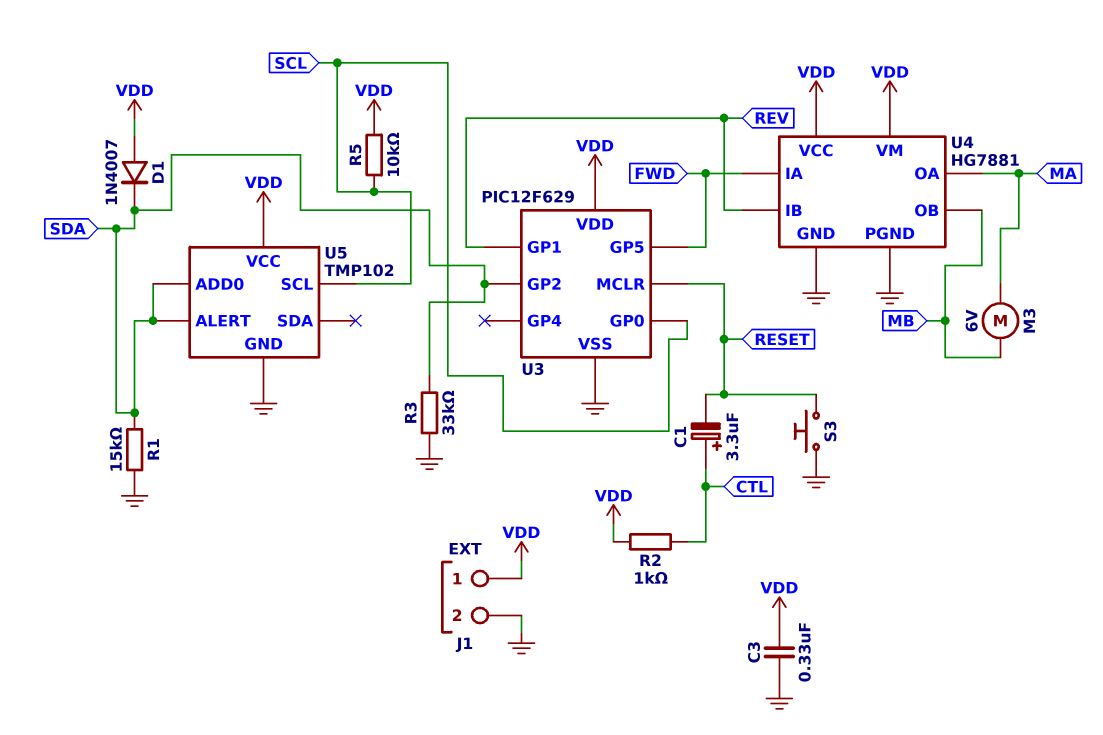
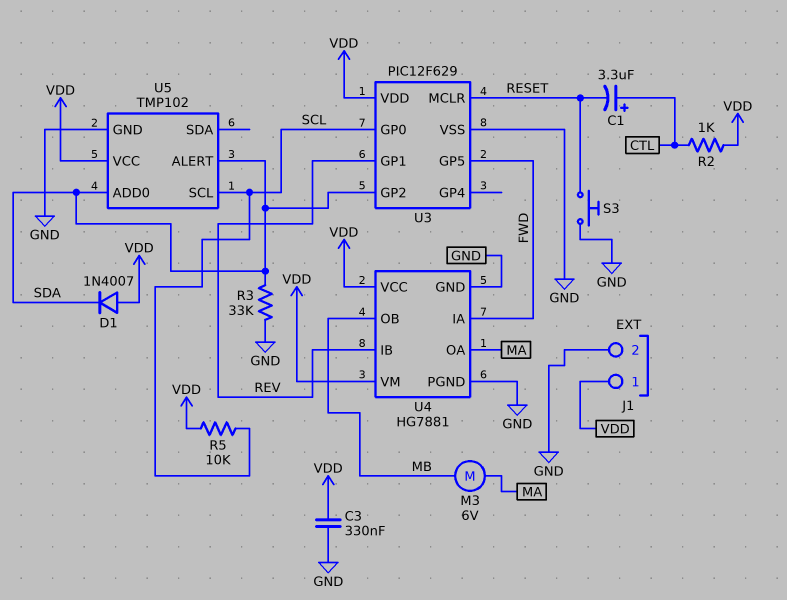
R1: 15k (GND, SDA) -> none

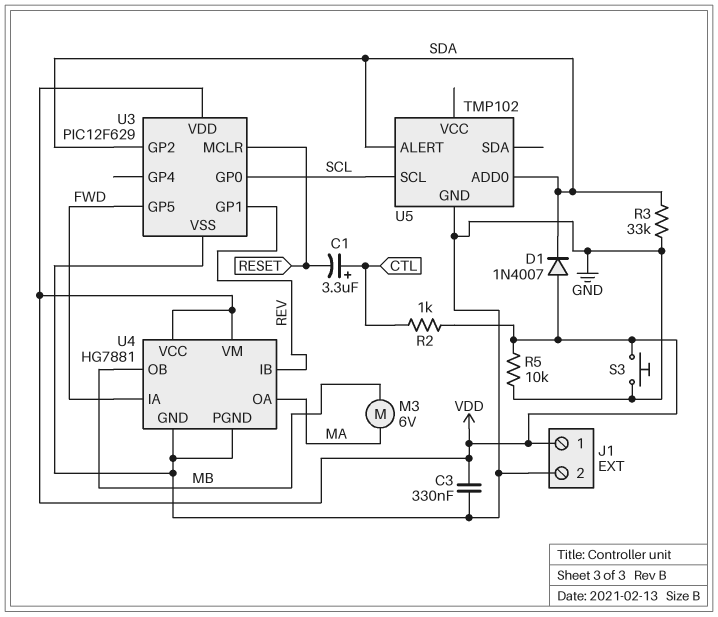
R5: 10k (SCL, VDD) -> 10k (GND, VDD)
S3: button (GND, RESET) -> button (GND, VDD)
U5 pin VCC: VDD -> none

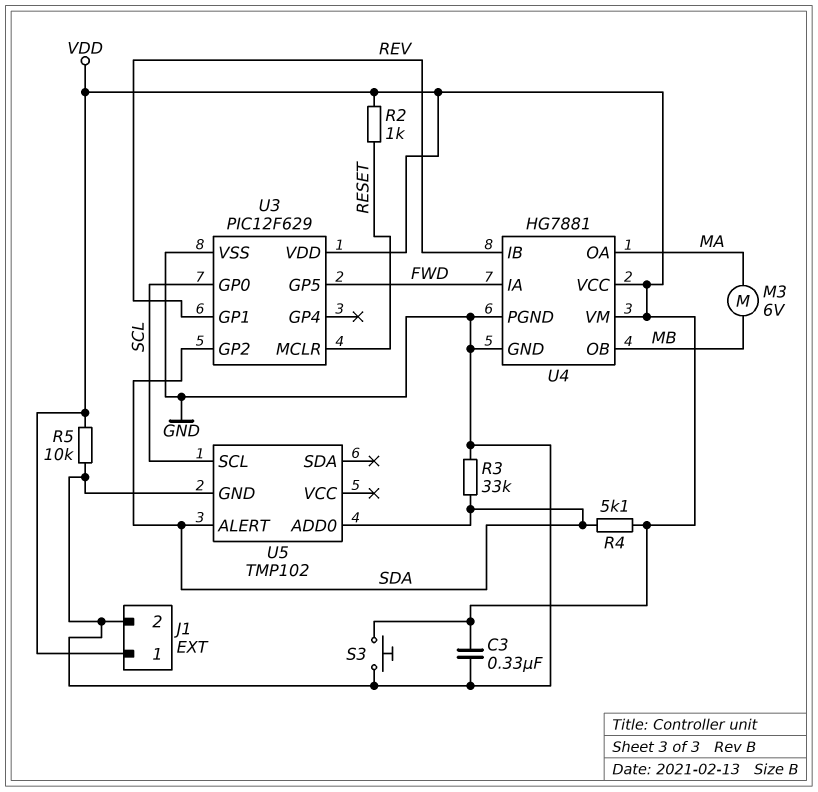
C1: 3.3uF (plus CTL, minus RESET) -> none
D1: diode 1N4007 (A VDD, K SDA) -> none
R2: 1k (CTL, VDD) -> 1k (RESET, VDD)
R4: none -> 5.1k (SDA, VDD)

